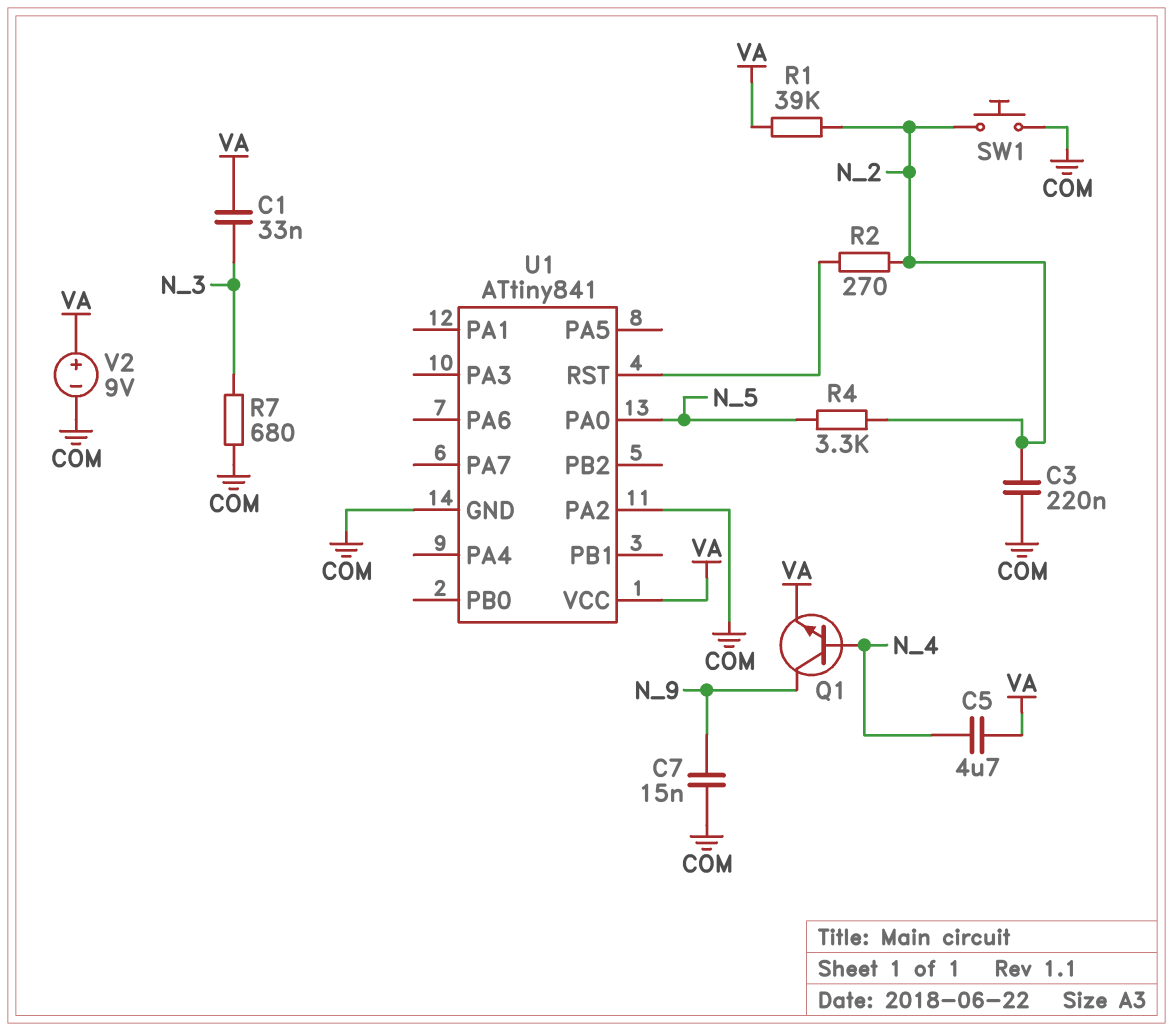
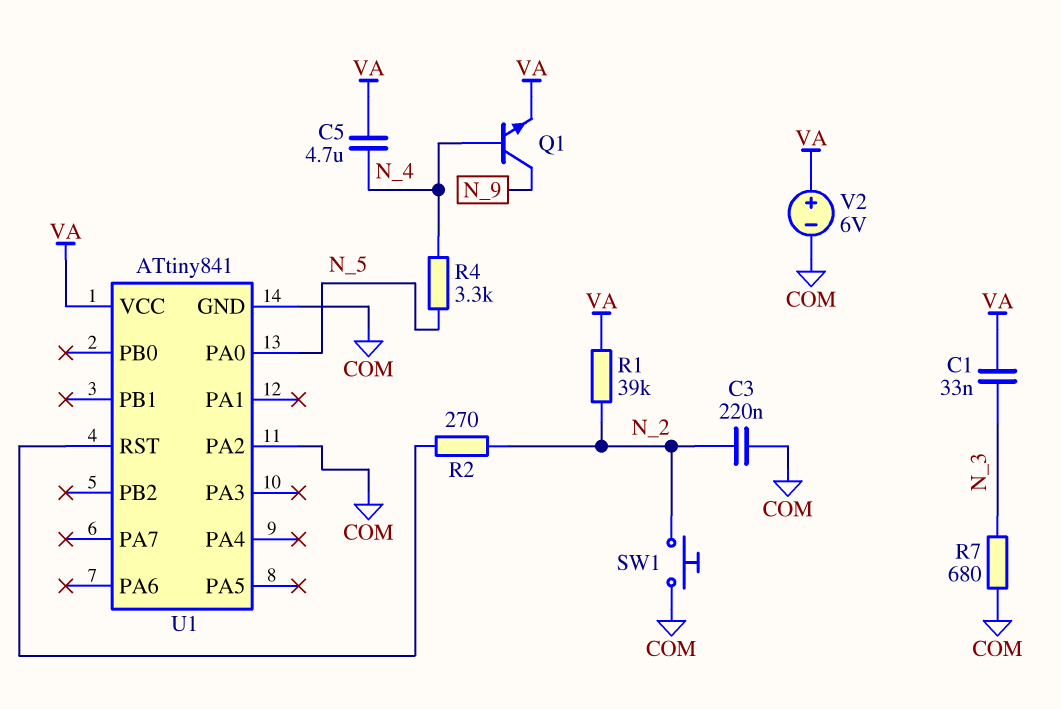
C7: 15nF (COM, N_9) -> none
R4: 3.3k (N_2, N_5) -> 3.3k (N_4, N_5)
V2: 9V (plus VA, minus COM) -> 6V (plus VA, minus COM)

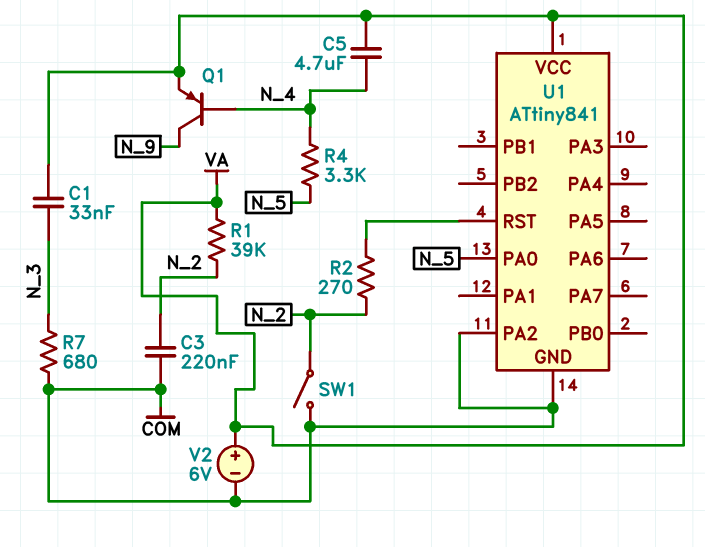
Q1: NPN (B N_4, C N_9, E VA) -> PNP (B N_4, C N_9, E VA)
SW1: button (COM, N_2) -> switch (COM, N_2)

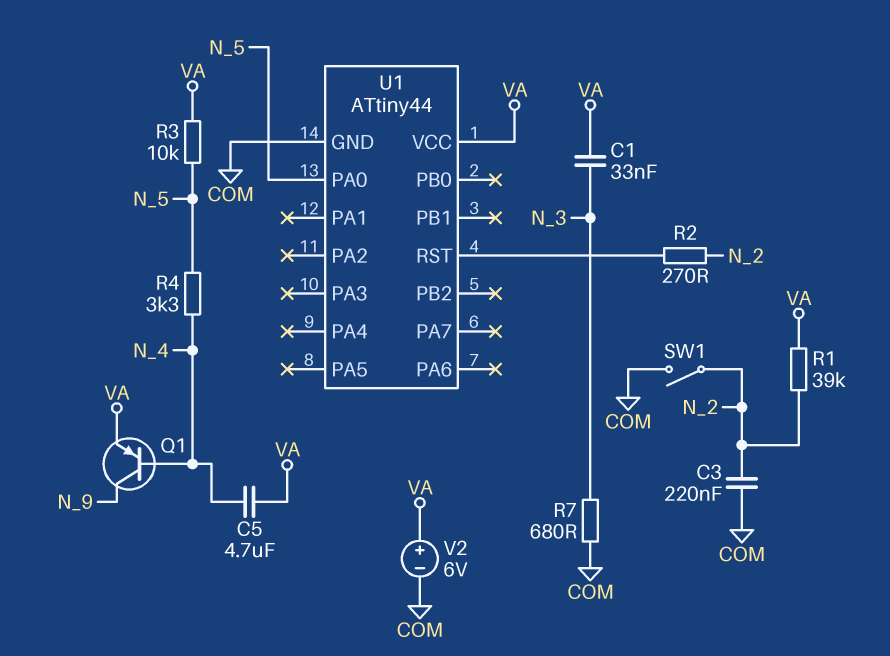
R3: none -> 10k (N_5, VA)
U1: ATtiny841 -> ATtiny44
U1 pin PA2: COM -> none

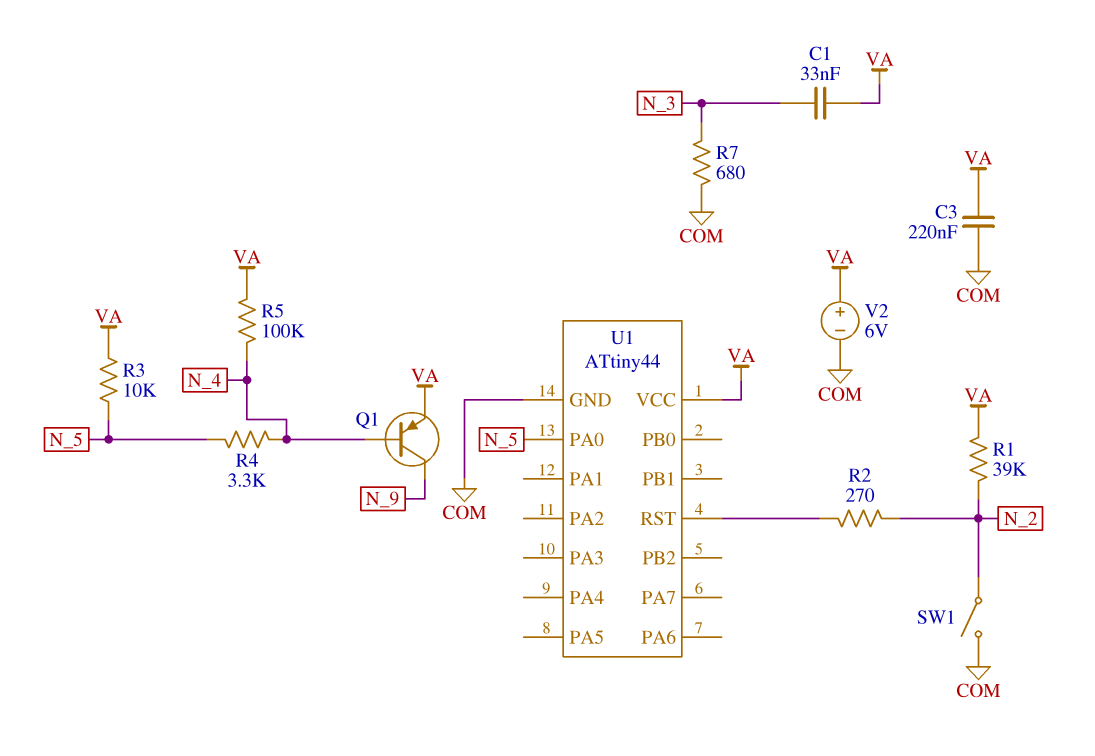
C3: 220nF (COM, N_2) -> 220nF (COM, VA)
C5: 4.7uF (N_4, VA) -> none
R5: none -> 100k (N_4, VA)

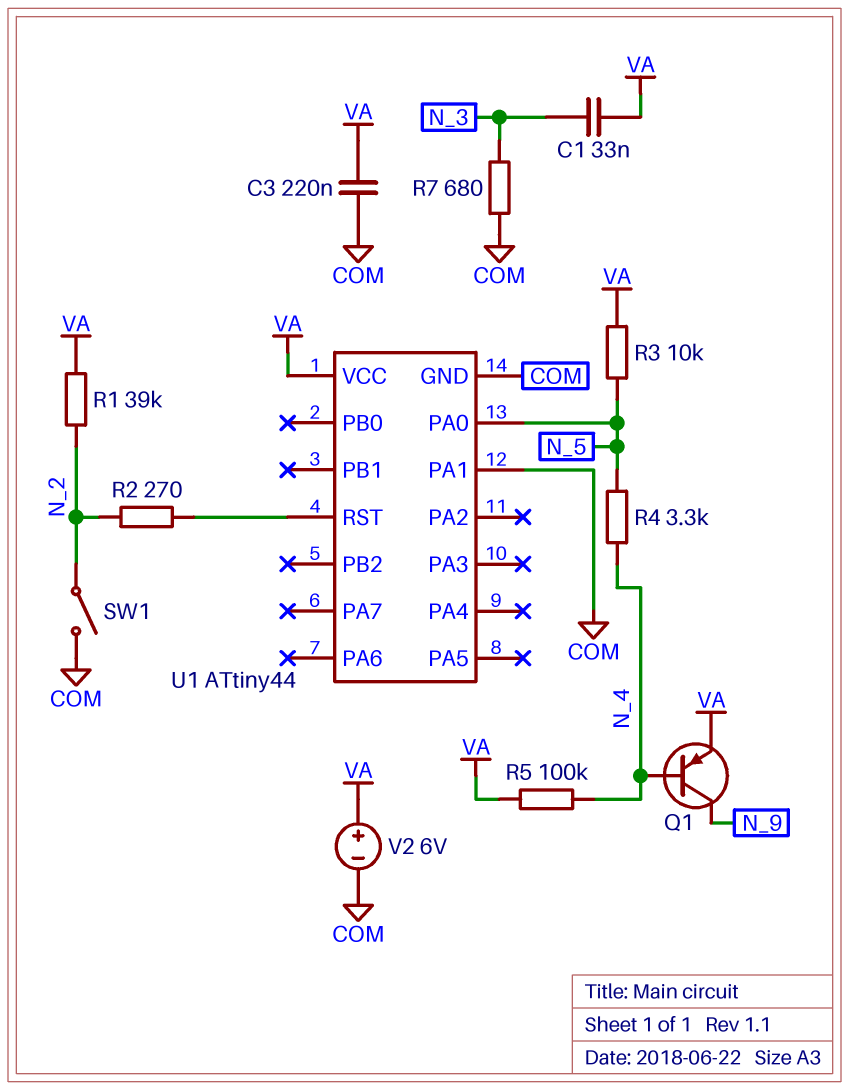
U1 pin PA1: none -> COM

